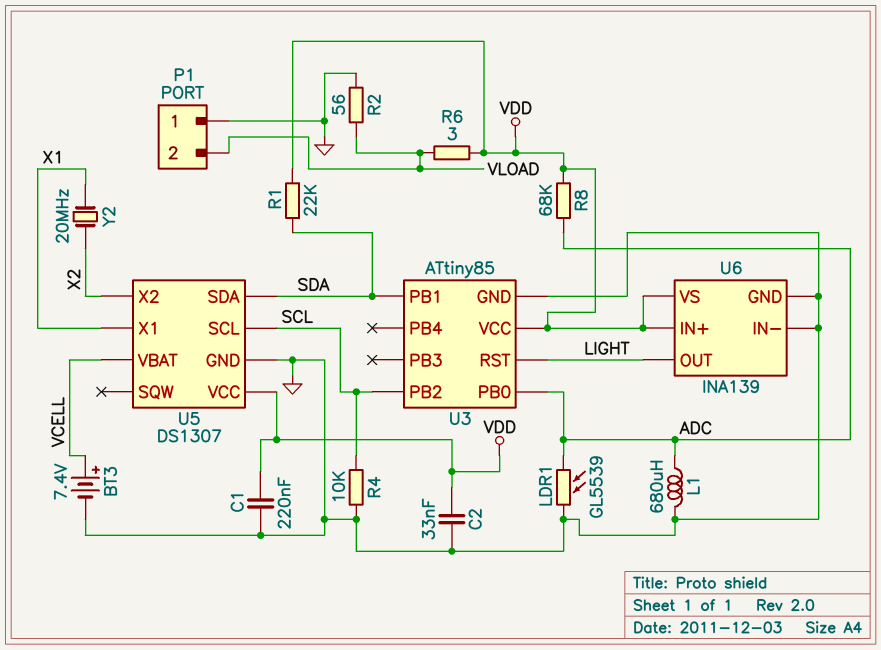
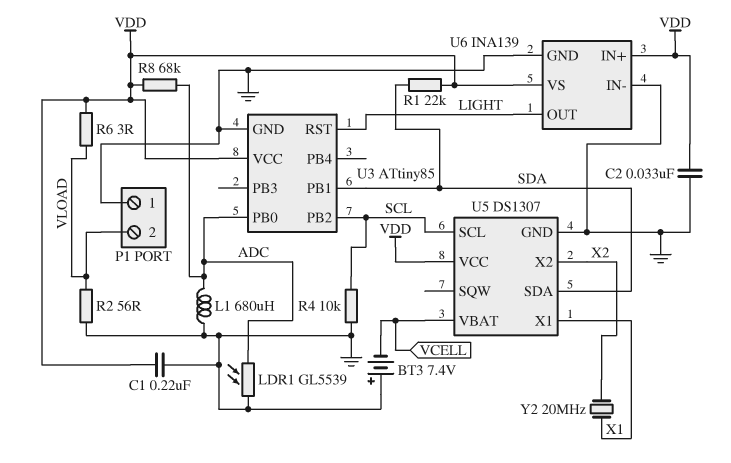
BT3: 7.4V (plus VCELL, minus GND) -> 7.4V (plus GND, minus VCELL)

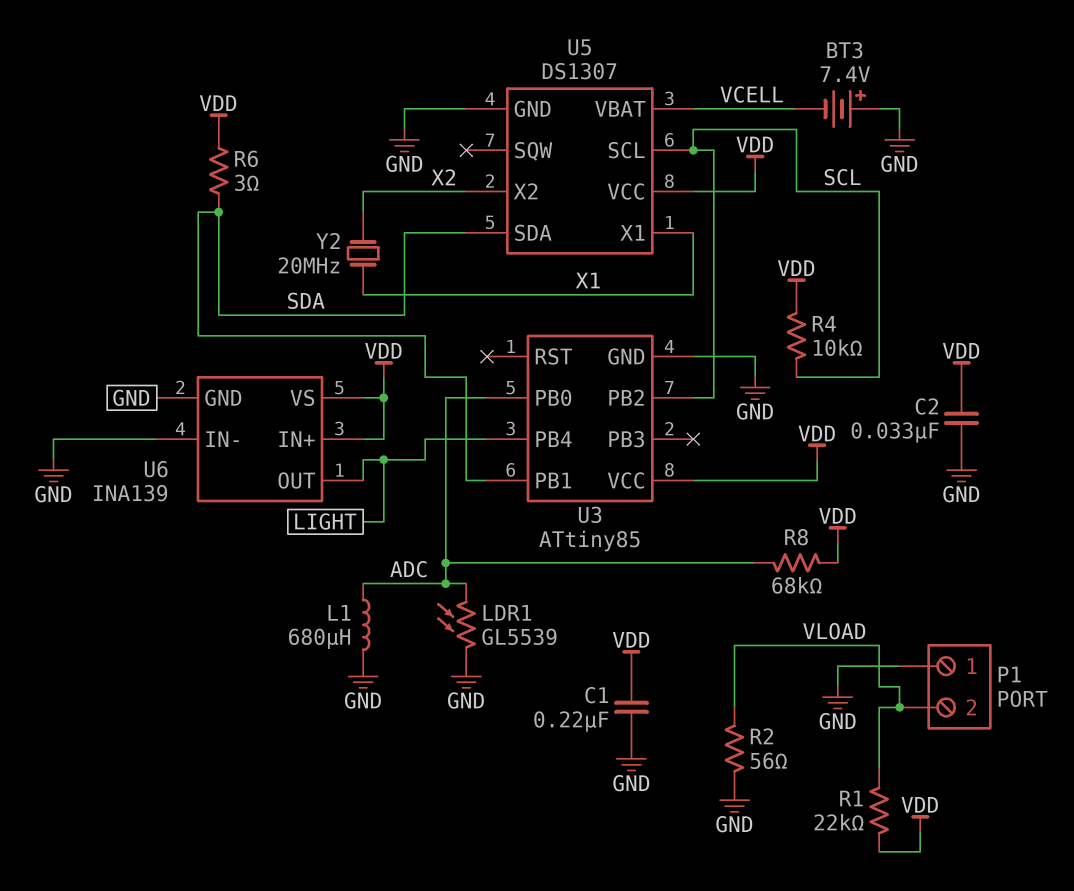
R1: 22k (SDA, VDD) -> 22k (VDD, VLOAD)
R4: 10k (GND, SCL) -> 10k (SCL, VDD)
R6: 3 (VDD, VLOAD) -> 3 (SDA, VDD)
U3 pin PB4: none -> LIGHT
U3 pin RST: LIGHT -> none

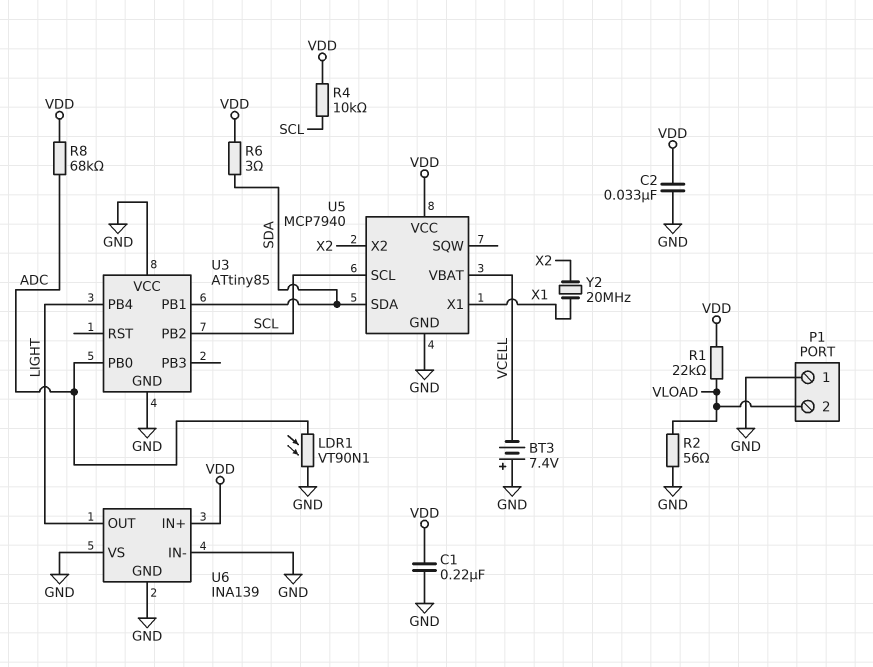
L1: 680uH (ADC, GND) -> none
LDR1: GL5539 (ADC, GND) -> VT90N1 (ADC, GND)
U3 pin VCC: VDD -> GND
U5: DS1307 -> MCP7940
U6 pin VS: VDD -> GND

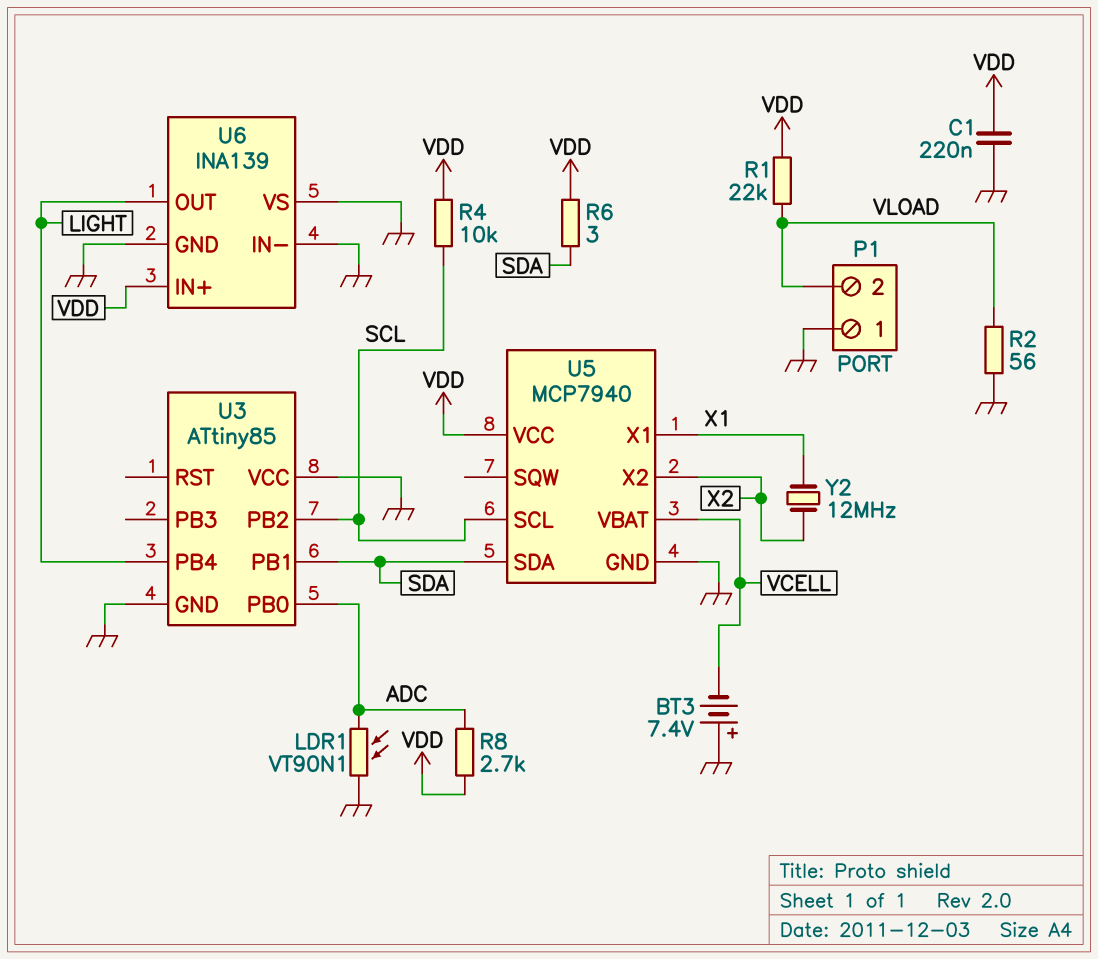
C2: 33nF (GND, VDD) -> none
R8: 68k (ADC, VDD) -> 2.7k (ADC, VDD)
Y2: 20MHz (X1, X2) -> 12MHz (X1, X2)

